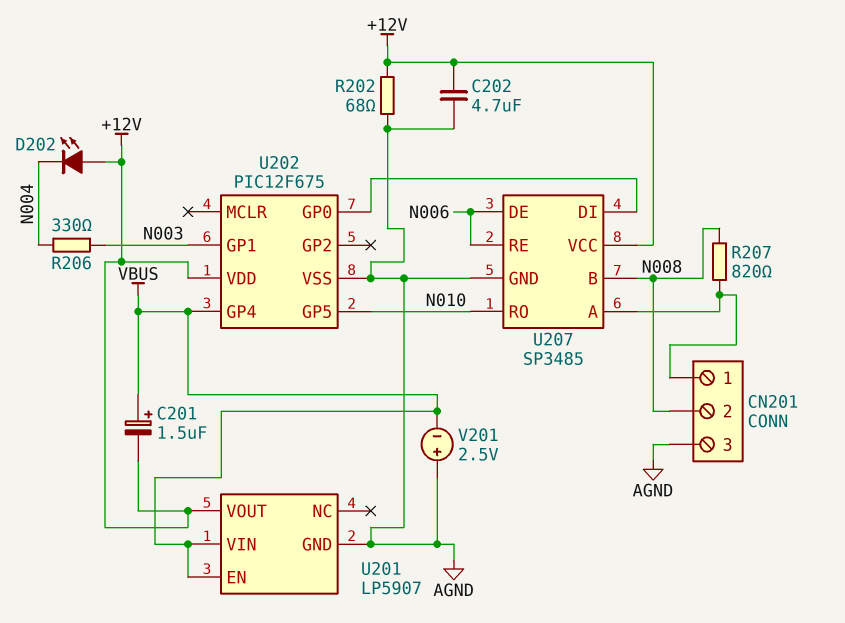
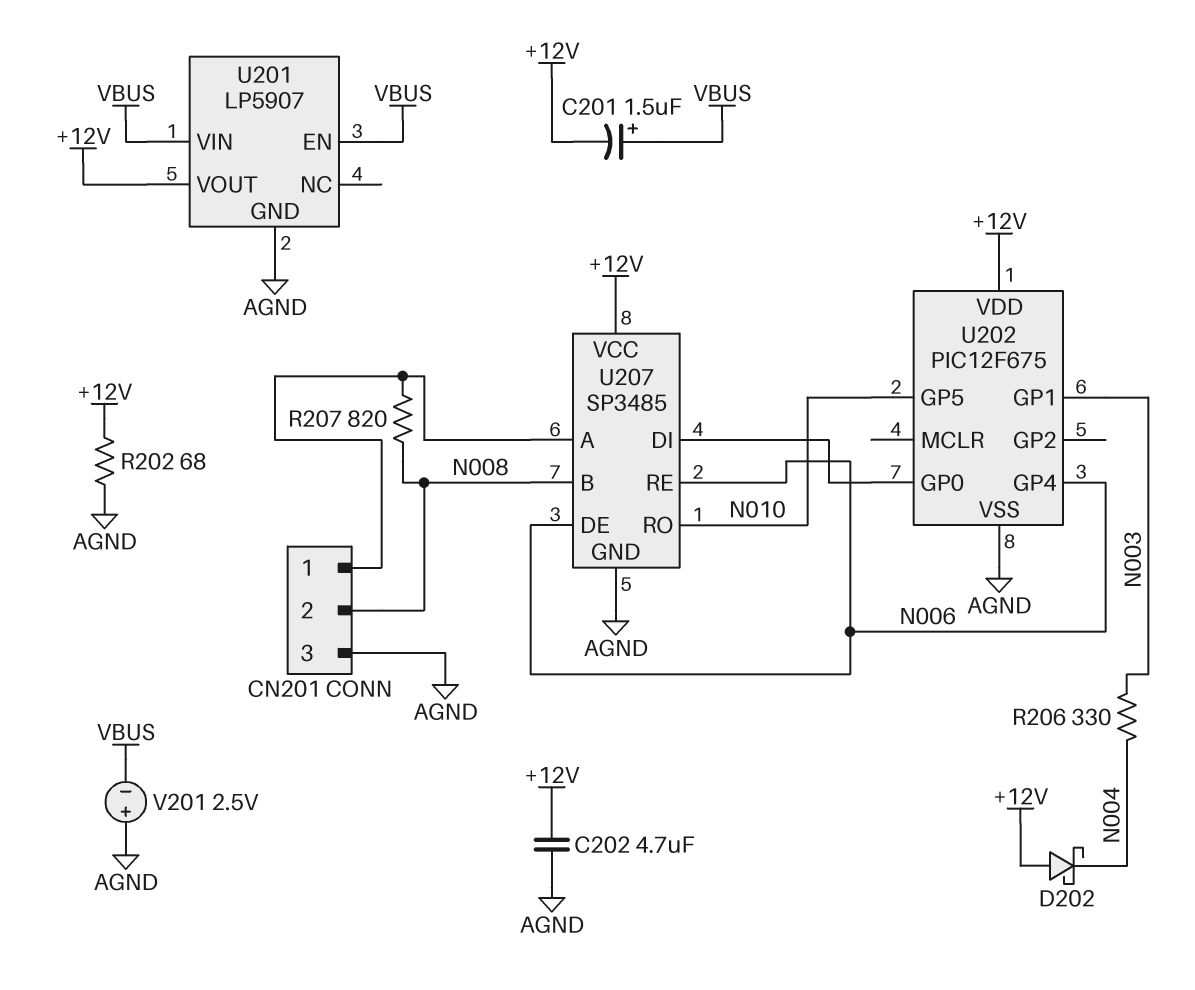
D202: LED (A +12V, K N004) -> schottky (A +12V, K N004)
U202 pin GP4: VBUS -> N006

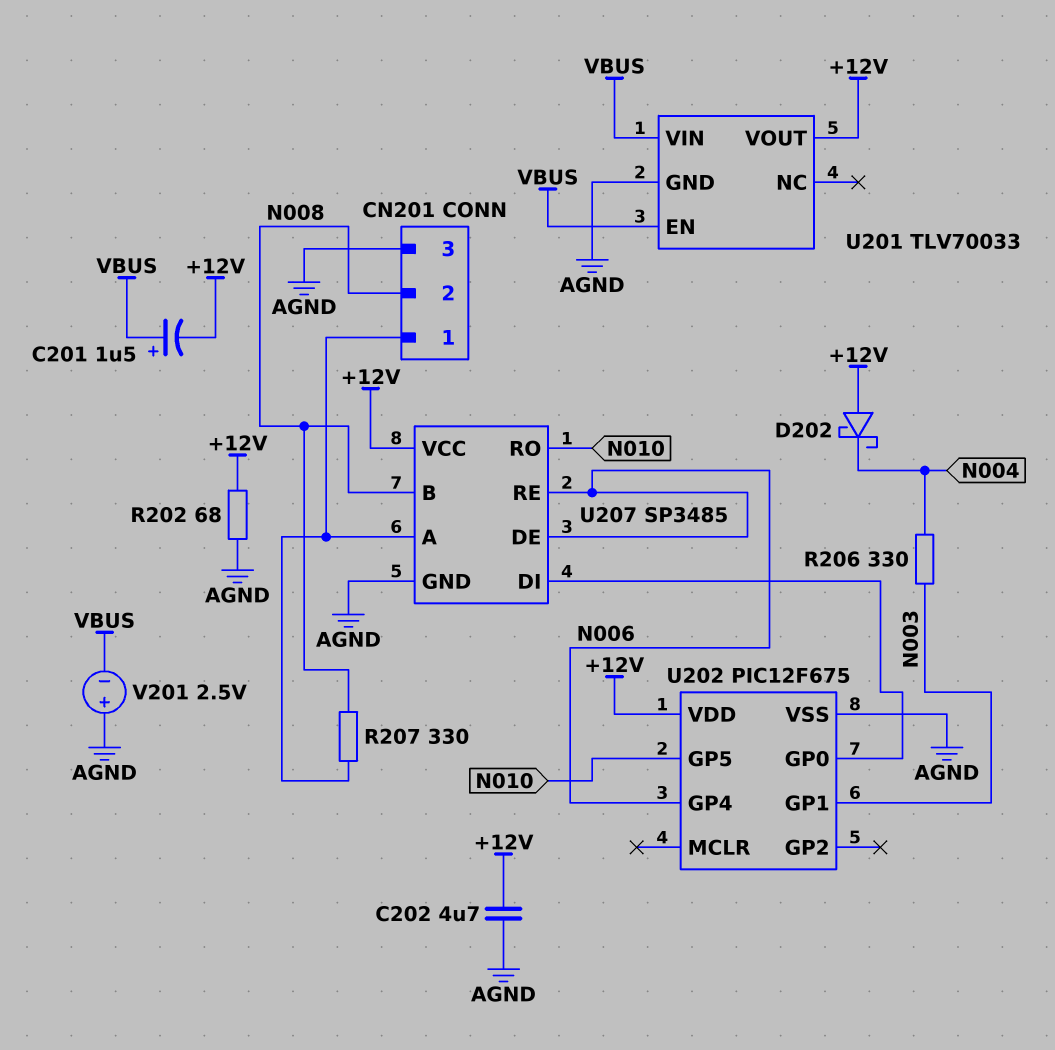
R207: 820 (CN201/1, N008) -> 330 (CN201/1, N008)
U201: LP5907 -> TLV70033

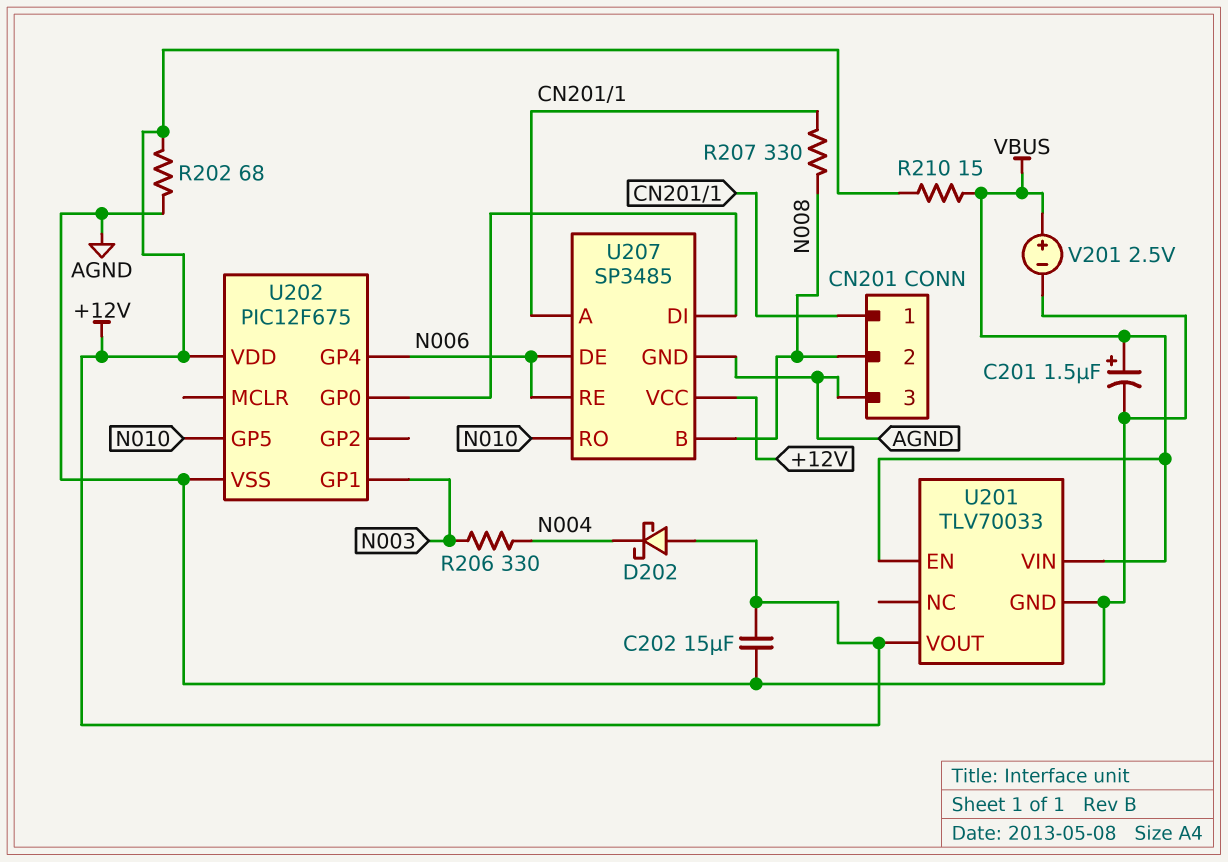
C201: 1.5uF (plus VBUS, minus +12V) -> 1.5uF (plus VBUS, minus AGND)
C202: 4.7uF (+12V, AGND) -> 15uF (+12V, AGND)
R210: none -> 15 (+12V, VBUS)
V201: 2.5V (plus AGND, minus VBUS) -> 2.5V (plus VBUS, minus AGND)

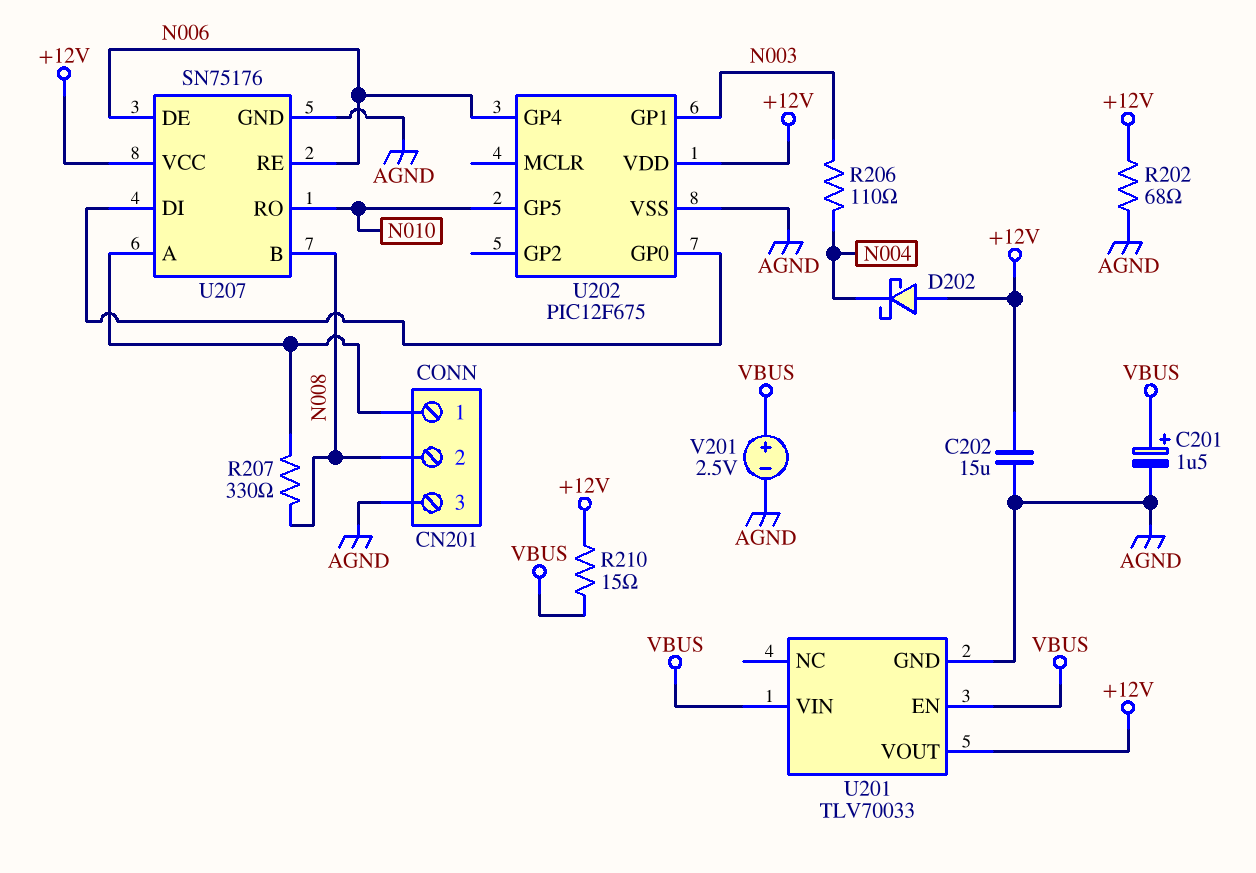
R206: 330 (N003, N004) -> 110 (N003, N004)
U207: SP3485 -> SN75176

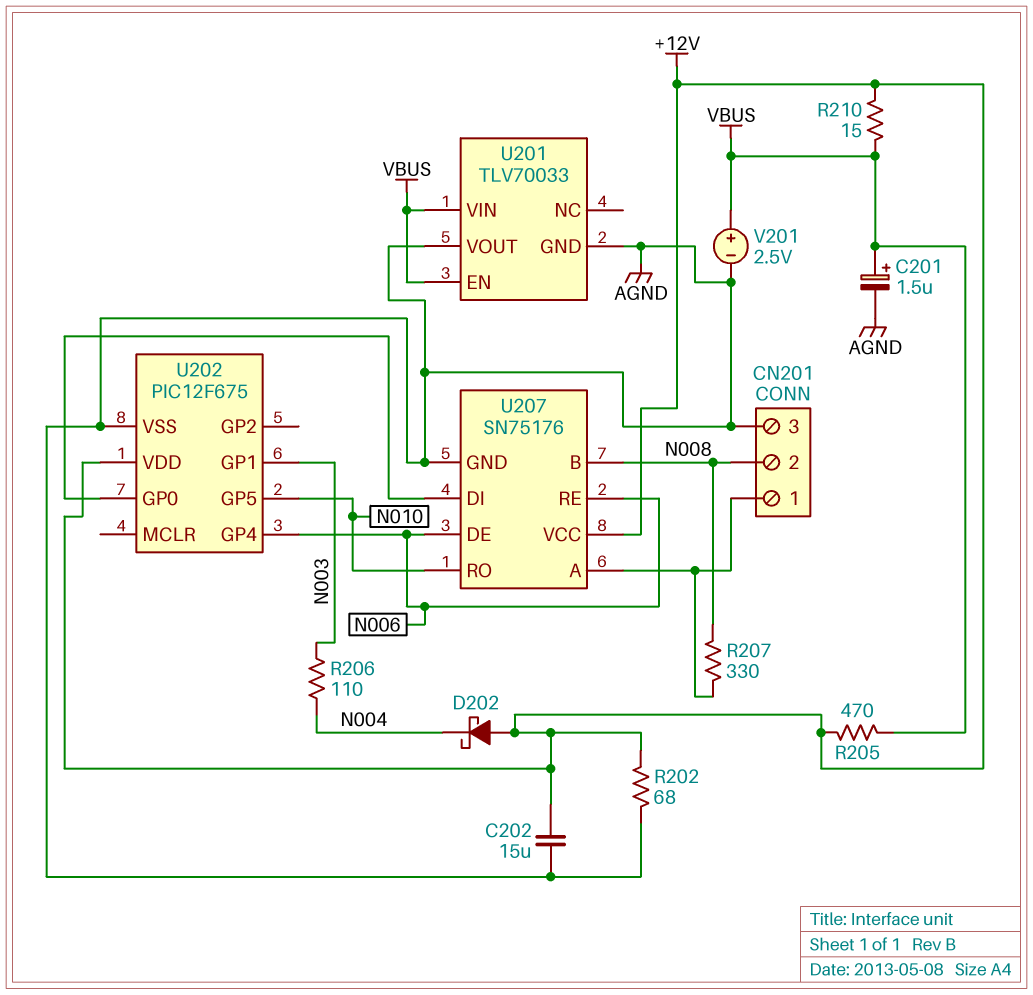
R205: none -> 470 (+12V, VBUS)
U201 pin VOUT: +12V -> AGND

